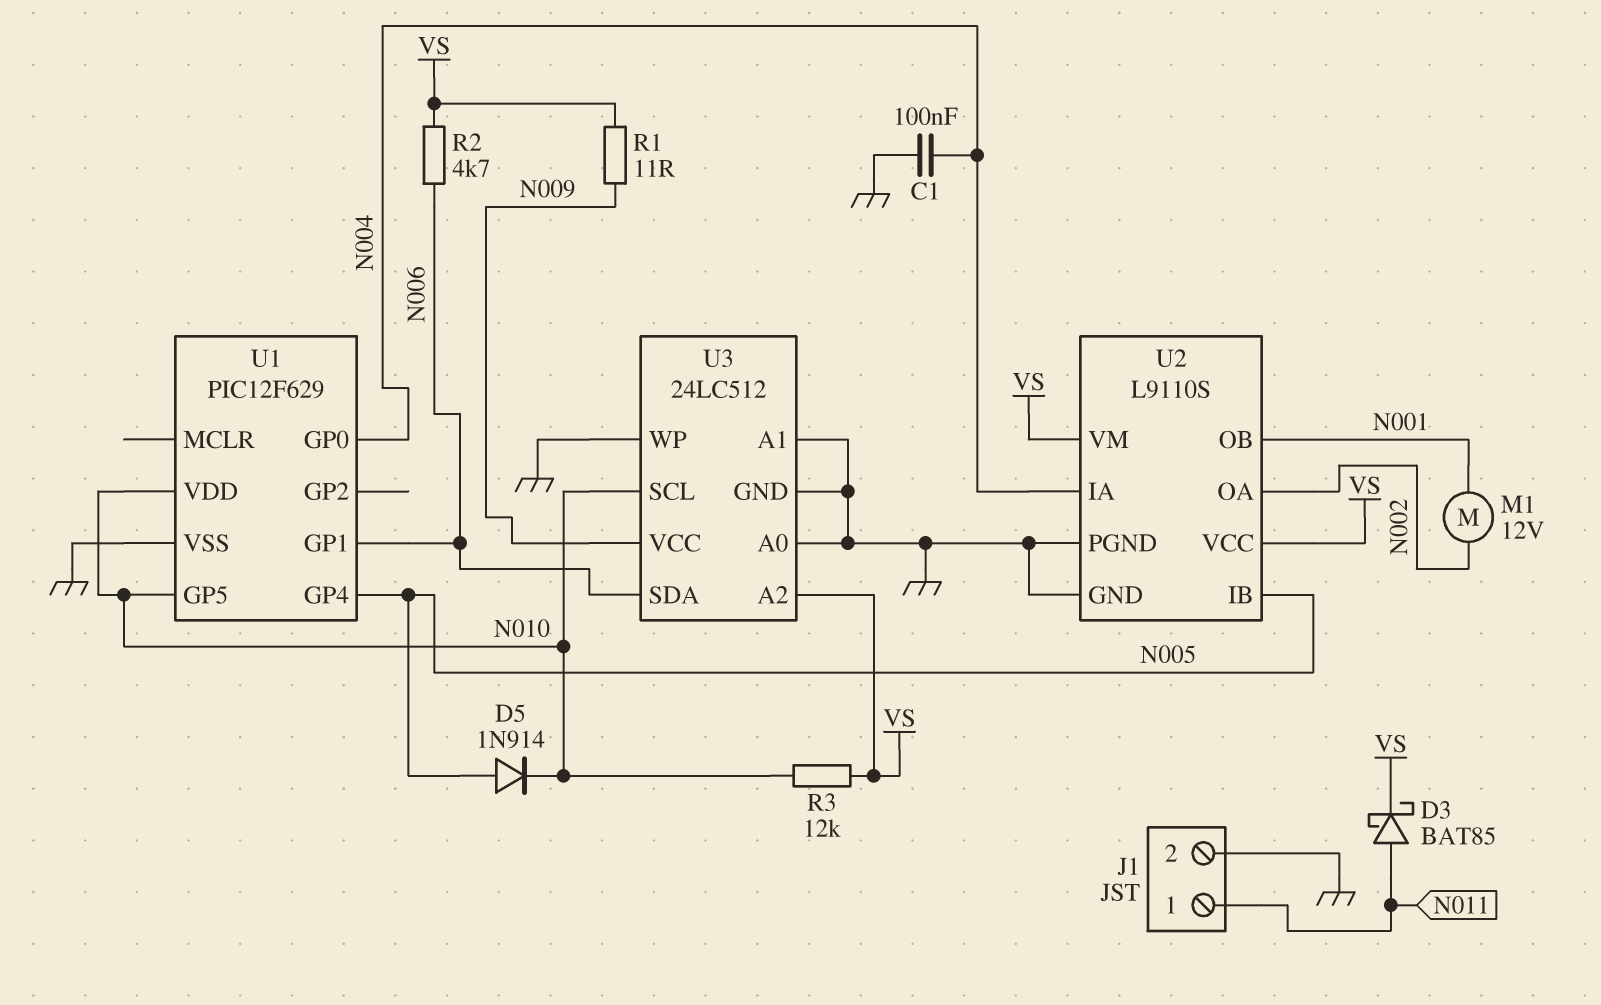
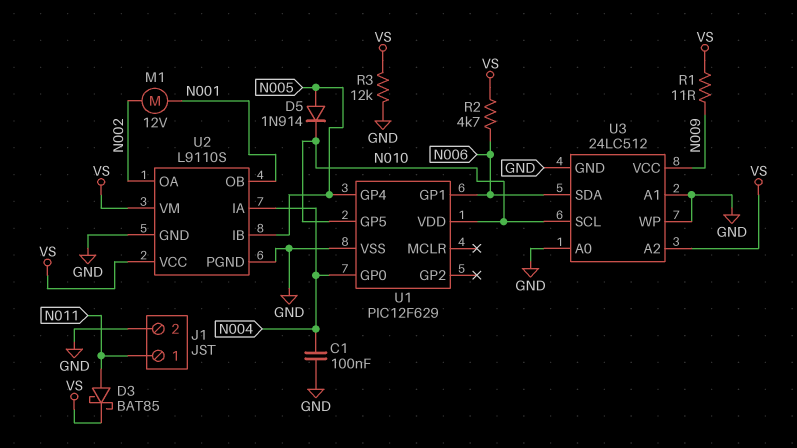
R3: 12k (N010, VS) -> 12k (GND, VS)

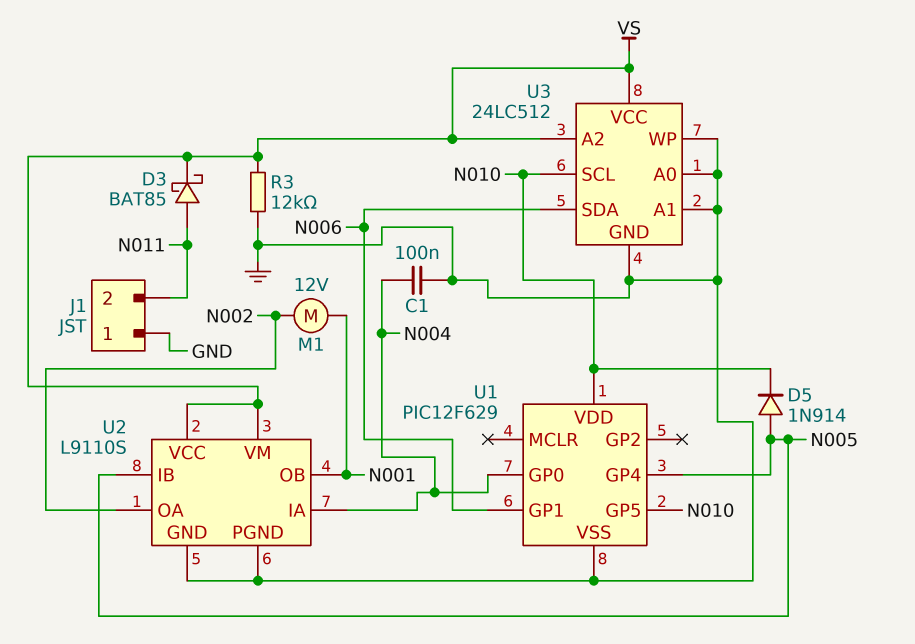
J1 pin 1: N011 -> GND
J1 pin 2: GND -> N011
R1: 11 (N009, VS) -> none
R2: 4.7k (N006, VS) -> none
U3 pin VCC: N009 -> VS

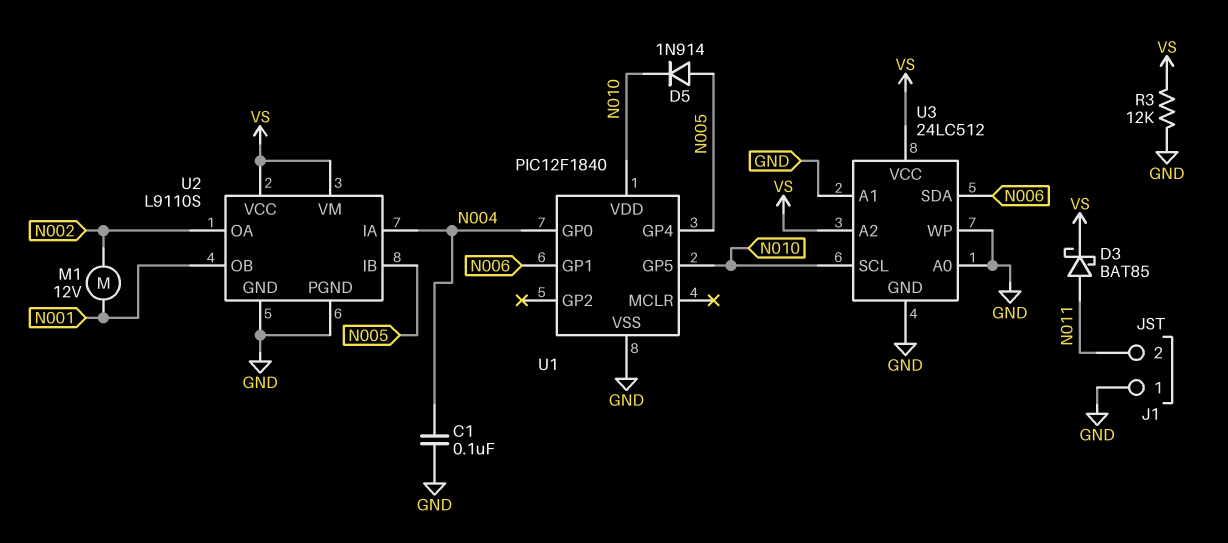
U1: PIC12F629 -> PIC12F1840

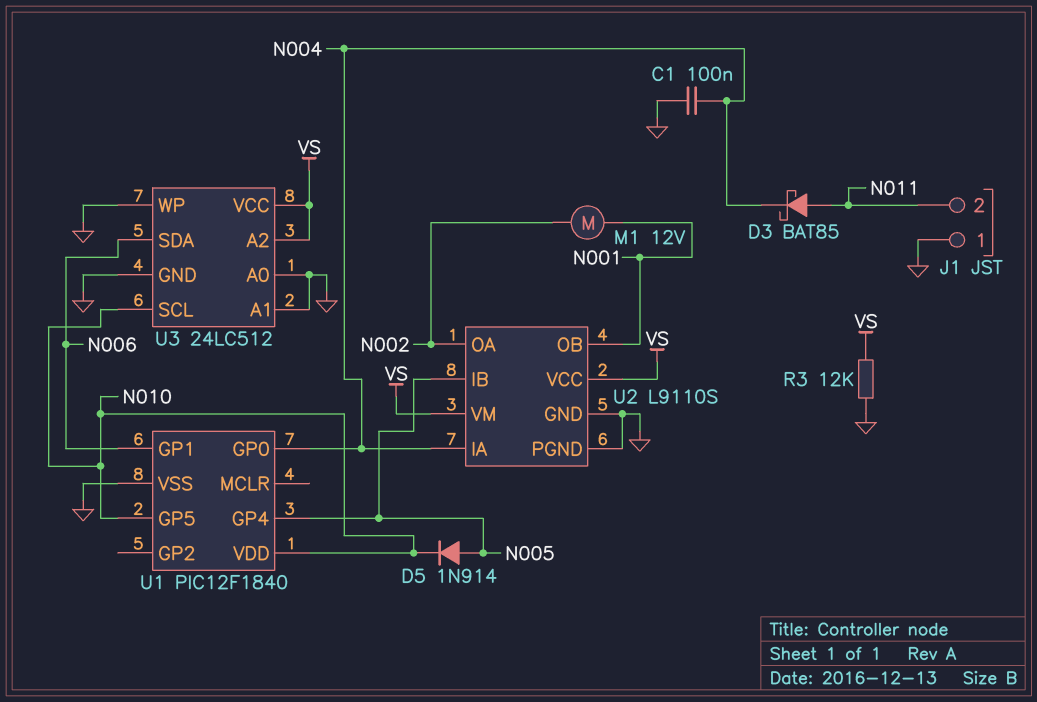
D3: schottky BAT85 (A N011, K VS) -> schottky BAT85 (A N011, K N004)

